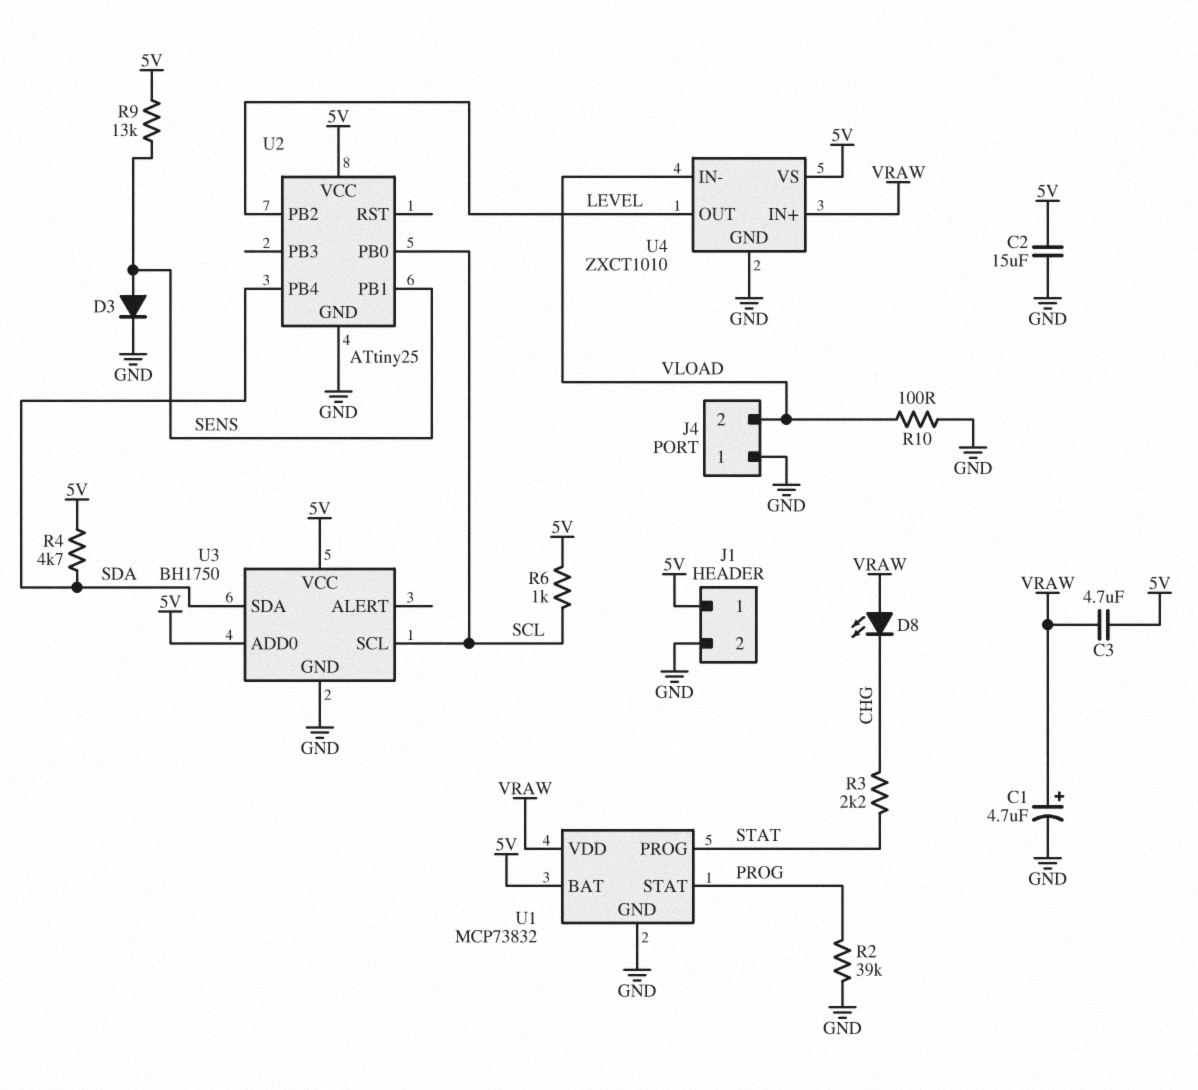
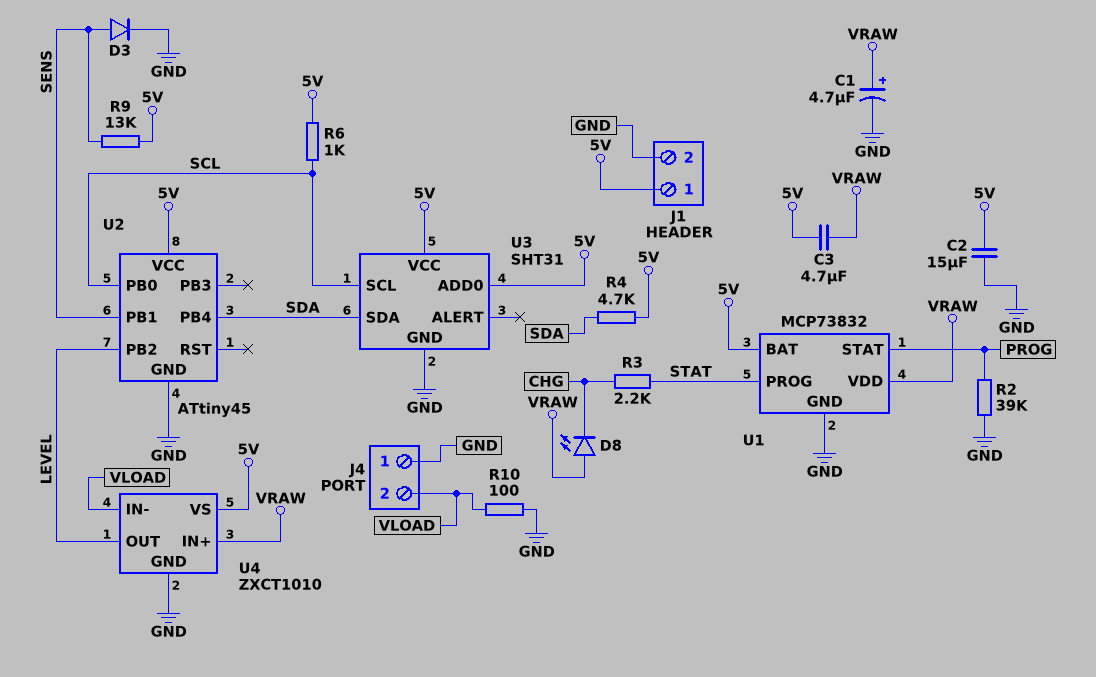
U2: ATtiny25 -> ATtiny45
U3: BH1750 -> SHT31

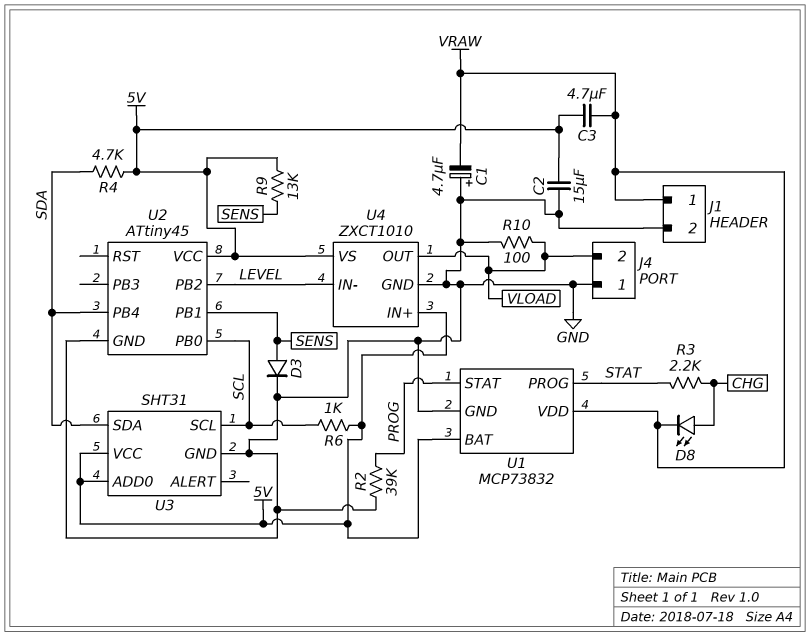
C1: 4.7uF (plus VRAW, minus GND) -> 4.7uF (plus GND, minus VRAW)
D8: LED (A VRAW, K CHG) -> LED (A CHG, K VRAW)
J1 pin 1: 5V -> VRAW
U4 pin IN+: VRAW -> 5V
U4 pin IN-: VLOAD -> LEVEL
U4 pin OUT: LEVEL -> VLOAD

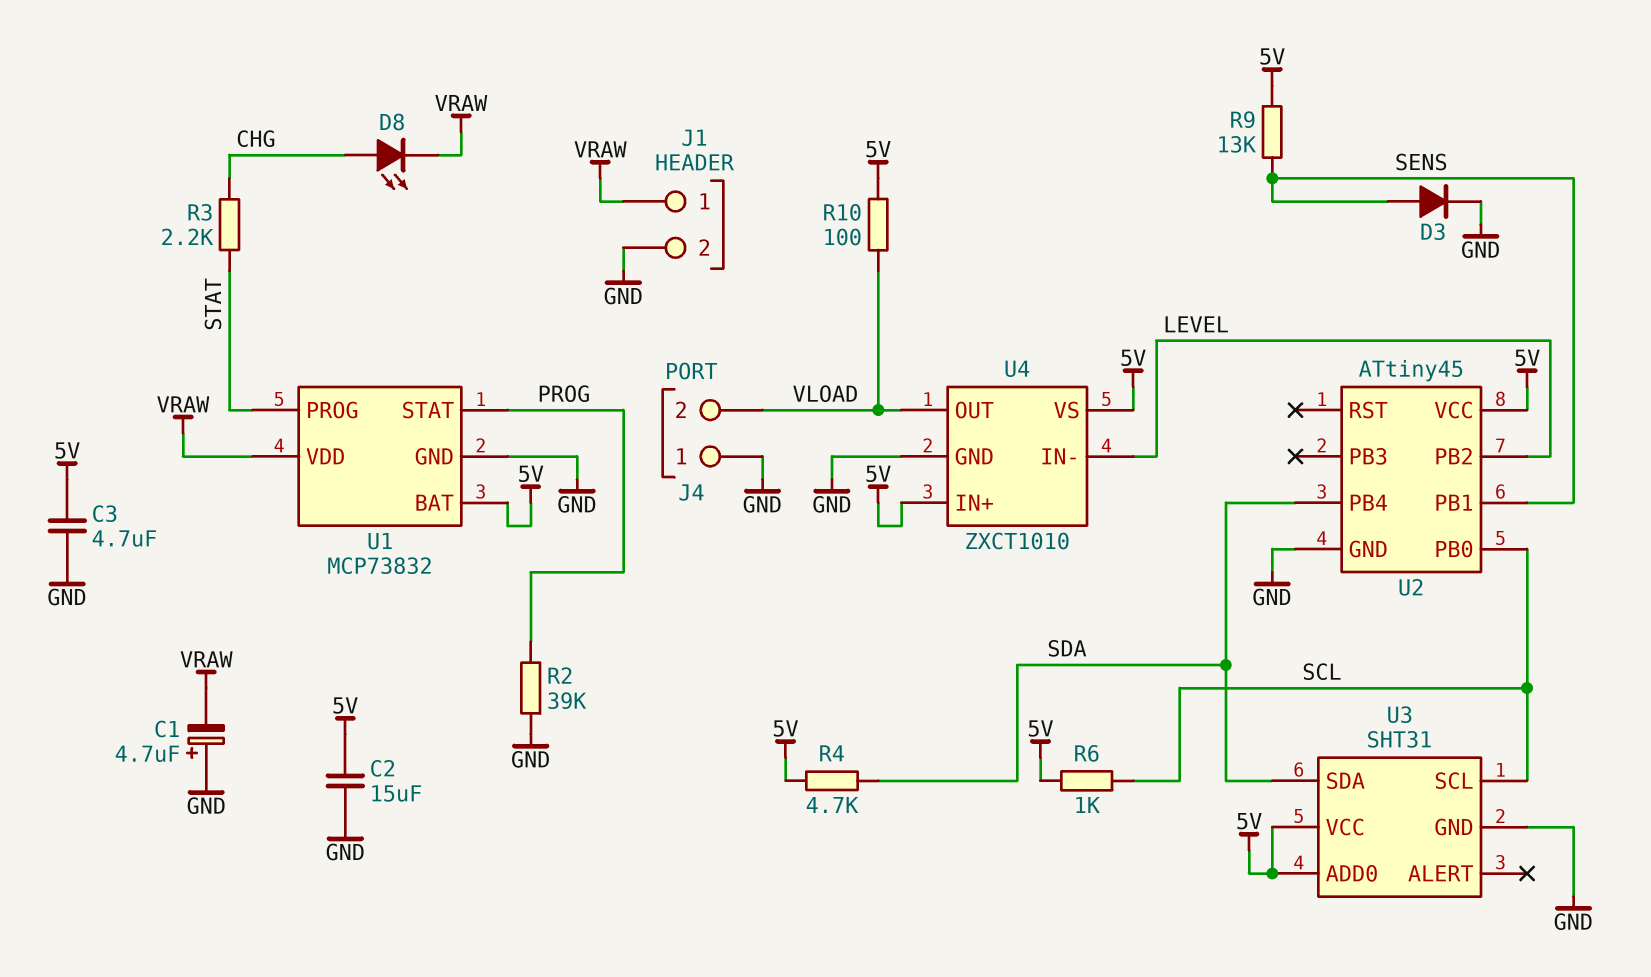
C3: 4.7uF (5V, VRAW) -> 4.7uF (5V, GND)
R10: 100 (GND, VLOAD) -> 100 (5V, VLOAD)

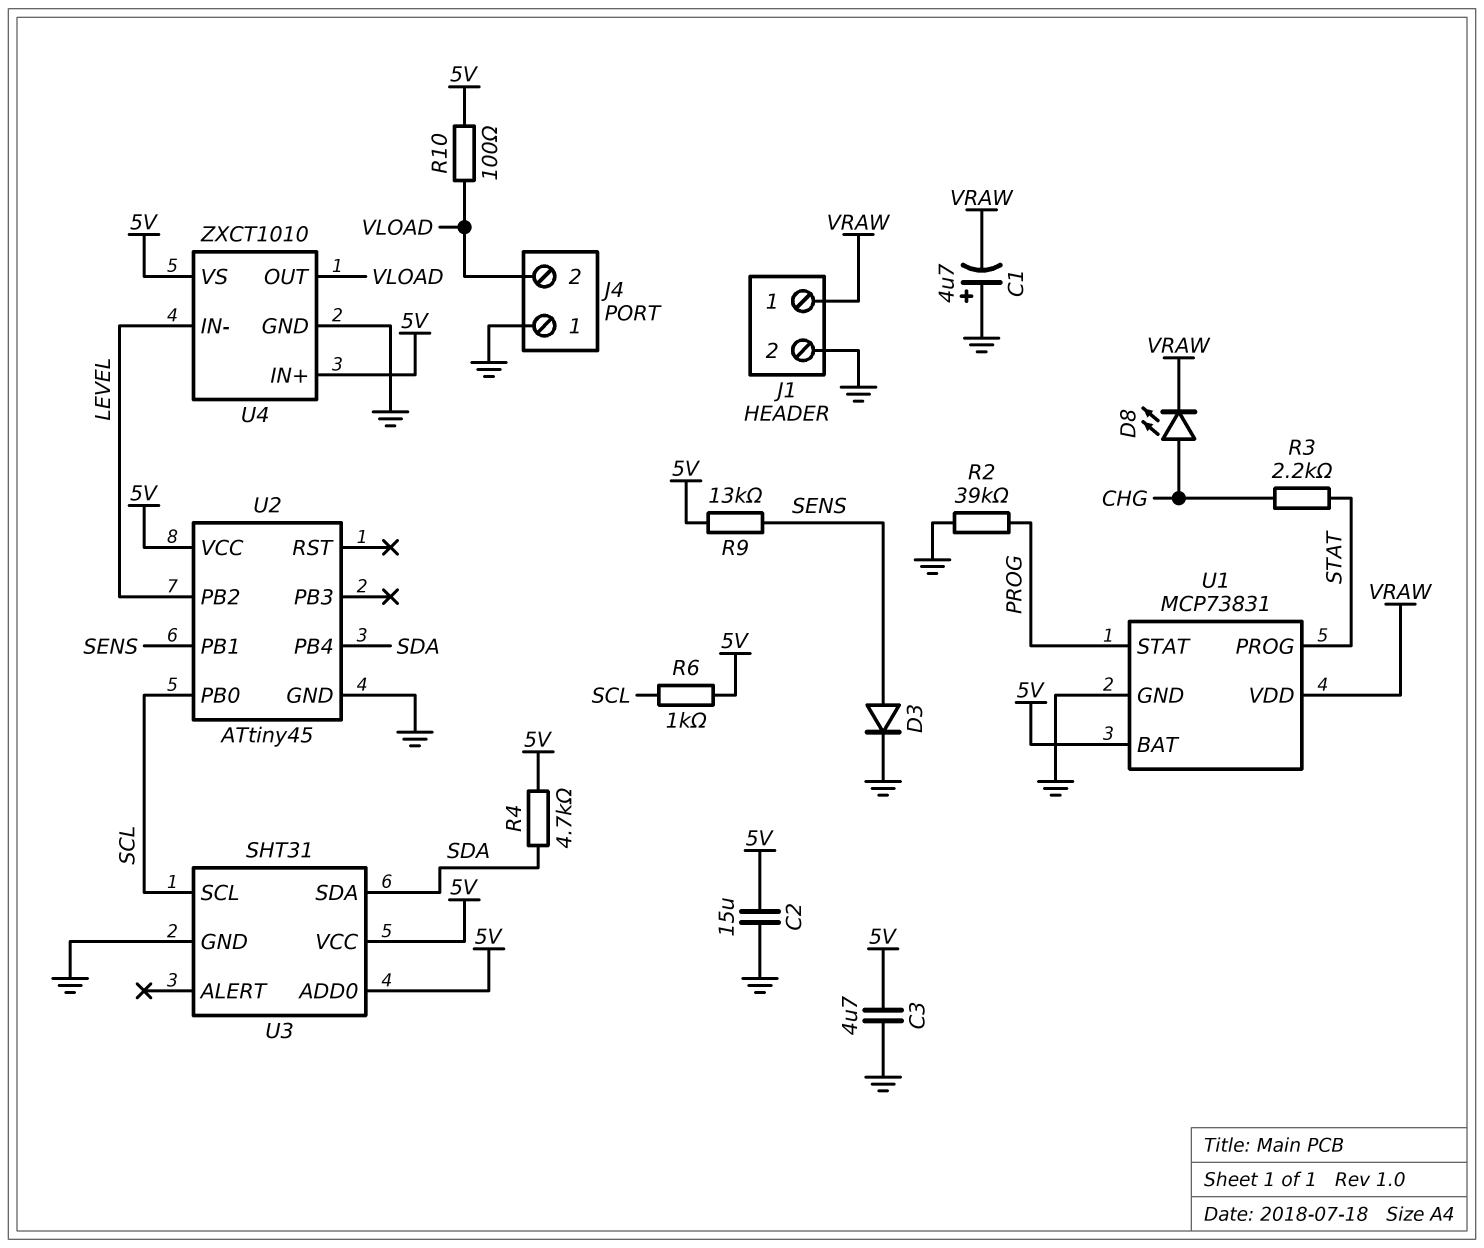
U1: MCP73832 -> MCP73831

